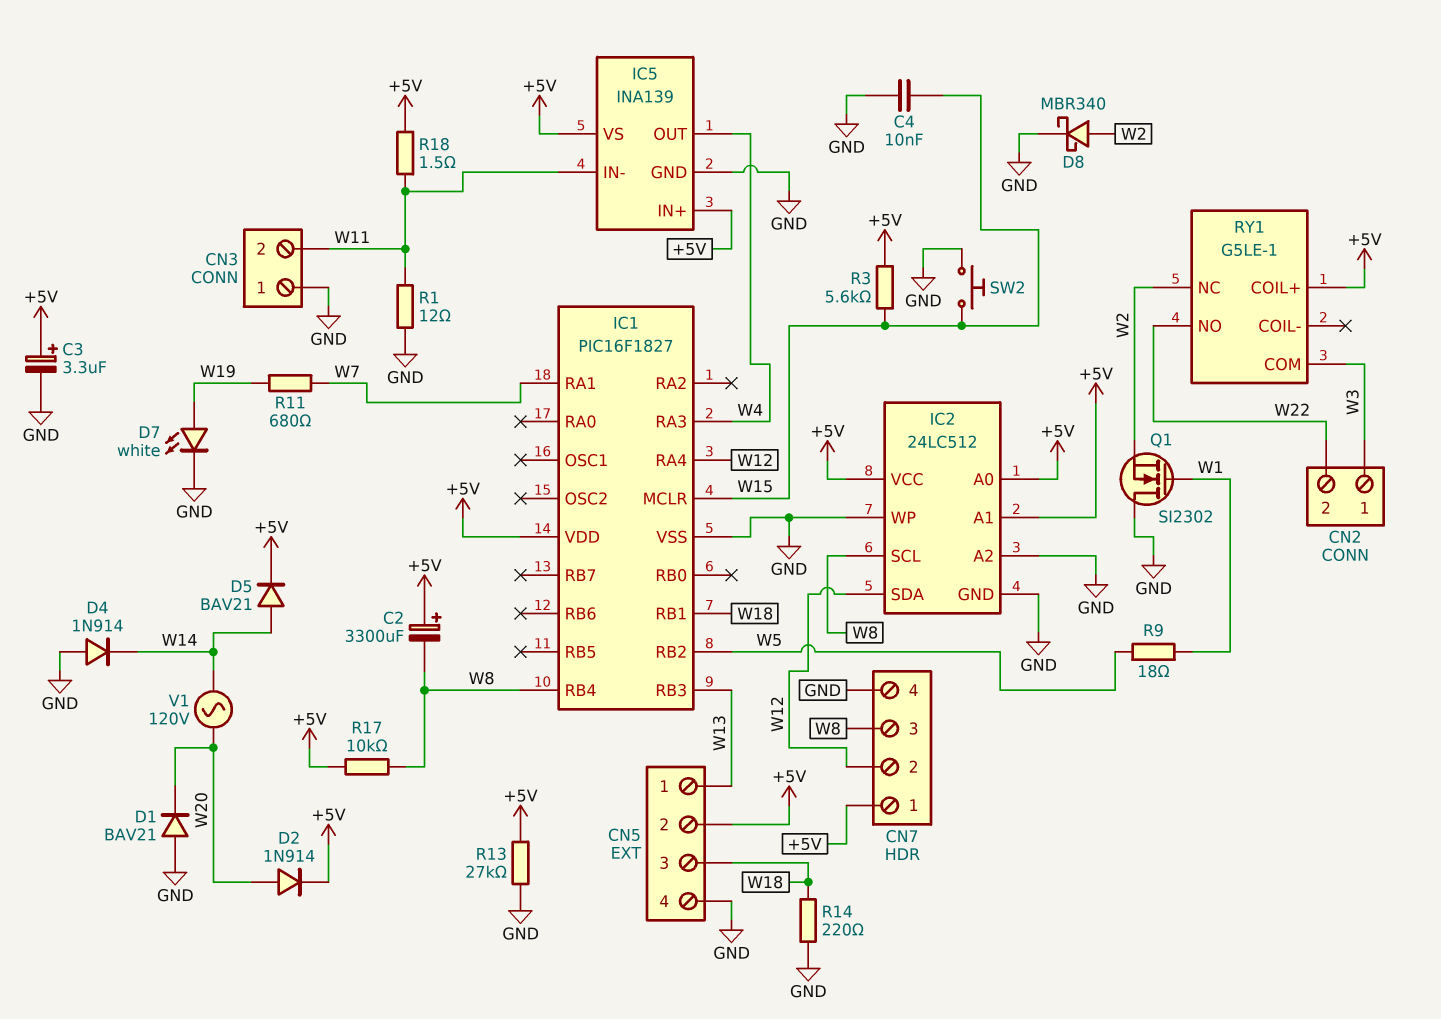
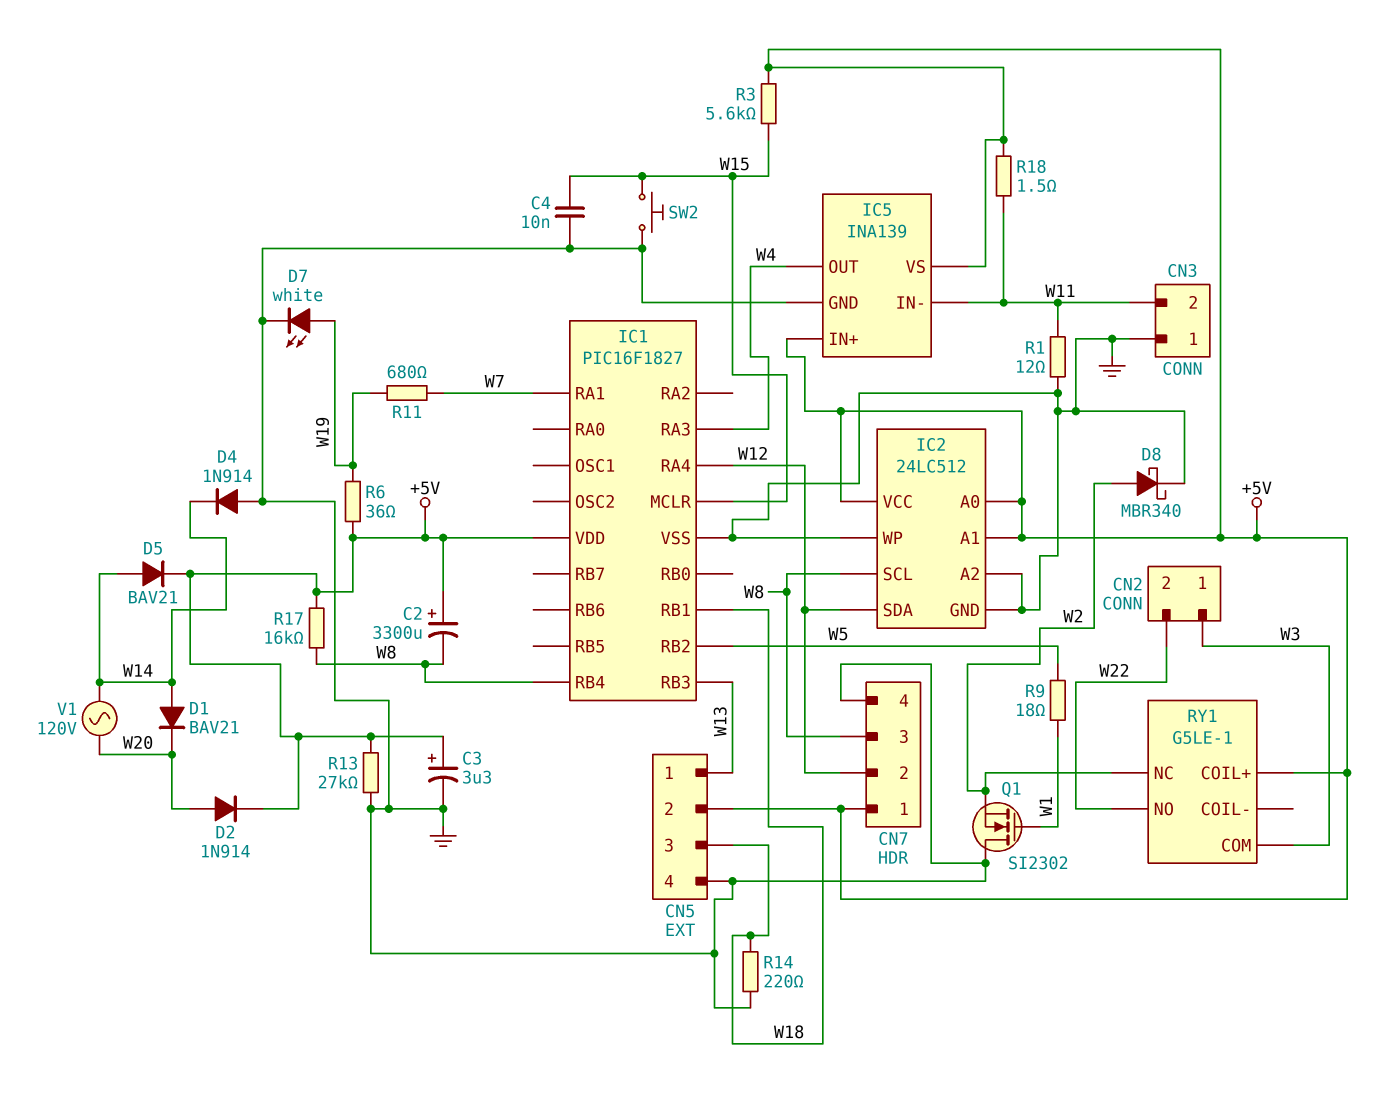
D1: diode BAV21 (A GND, K W20) -> diode BAV21 (A W14, K W20)
R6: none -> 36 (+5V, W19)
R17: 10k (+5V, W8) -> 16k (+5V, W8)

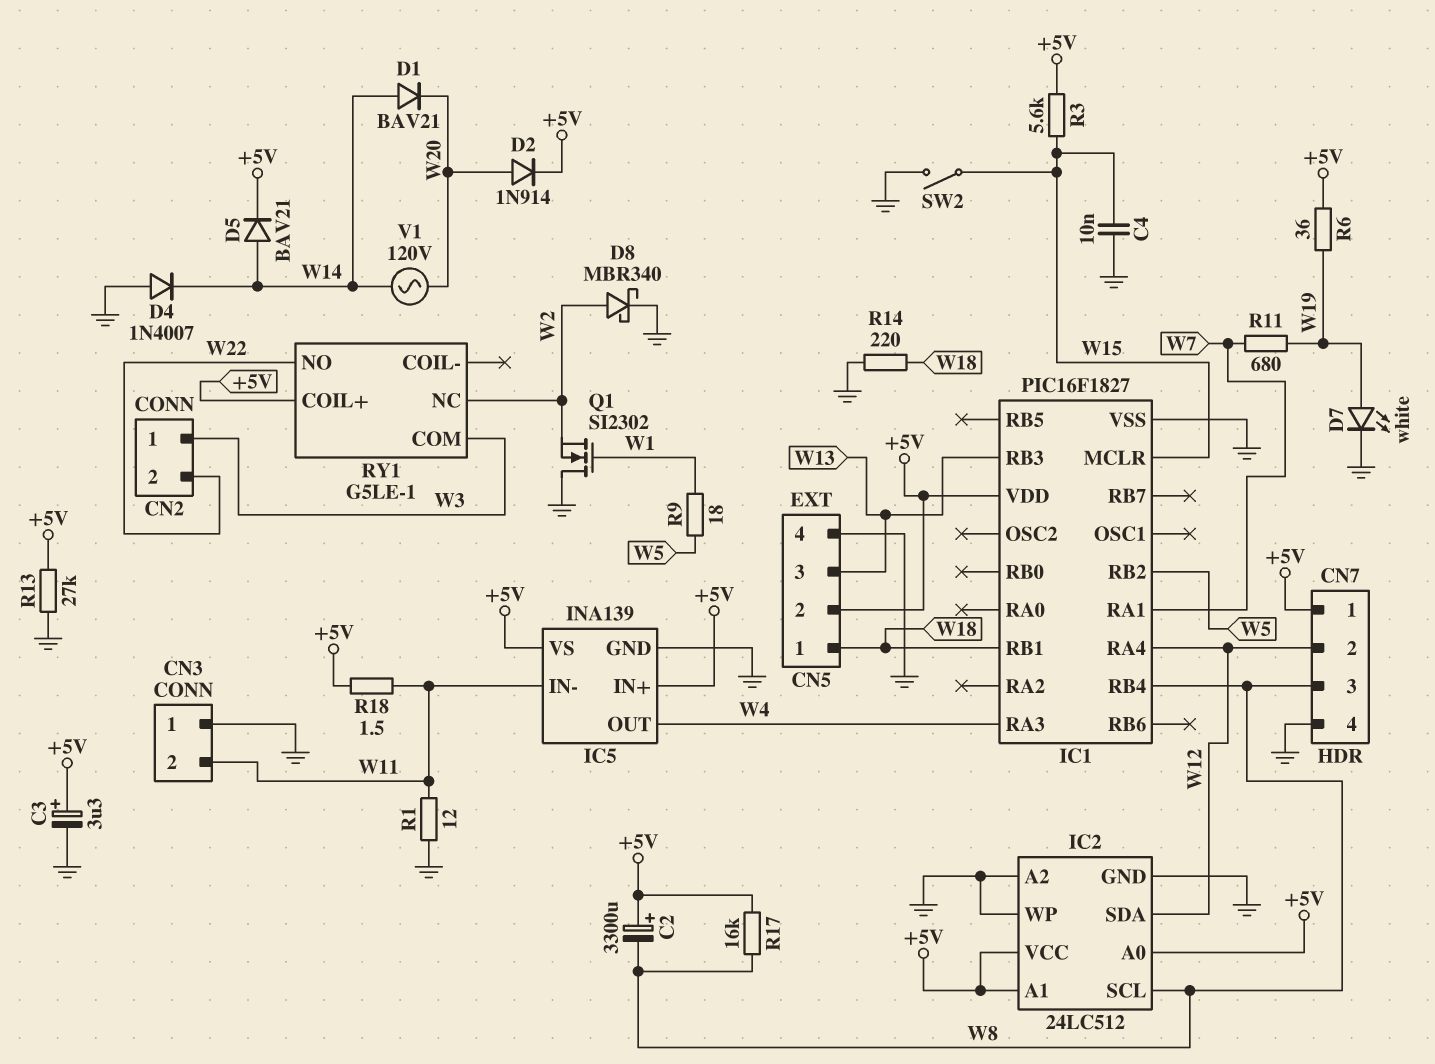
CN5 pin 1: W13 -> W18
CN5 pin 3: W18 -> W13
D4: diode 1N914 (A GND, K W14) -> diode 1N4007 (A GND, K W14)
SW2: button (GND, W15) -> switch (GND, W15)

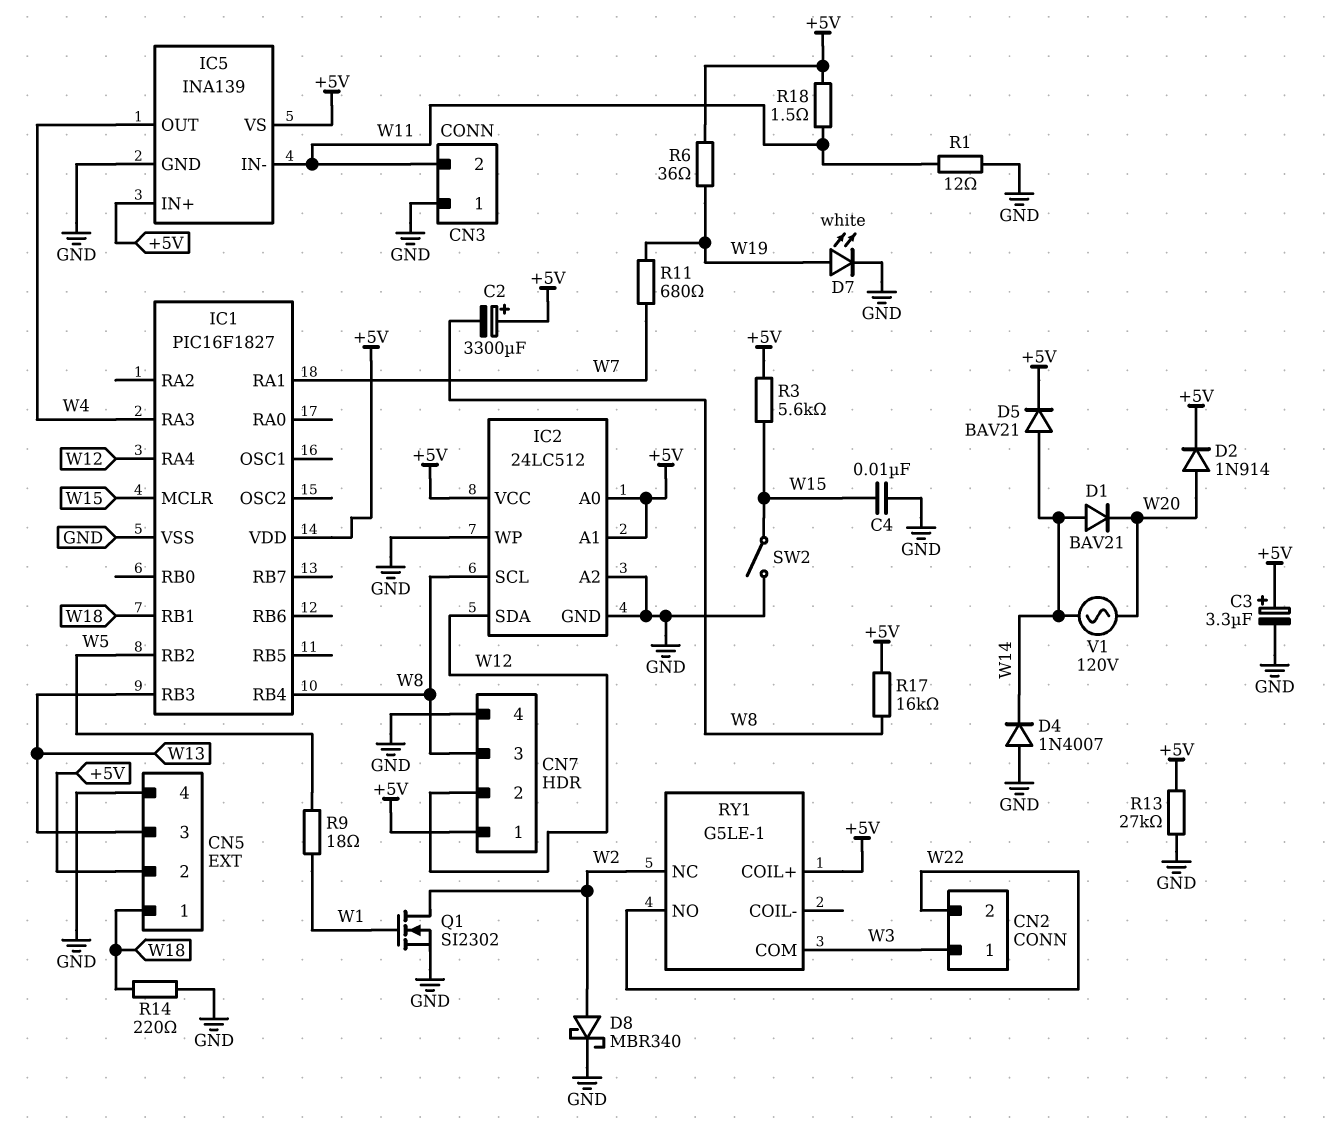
Q1: NMOS SI2302 (G W1, D GND, S W2) -> NMOS SI2302 (G W1, D W2, S GND)

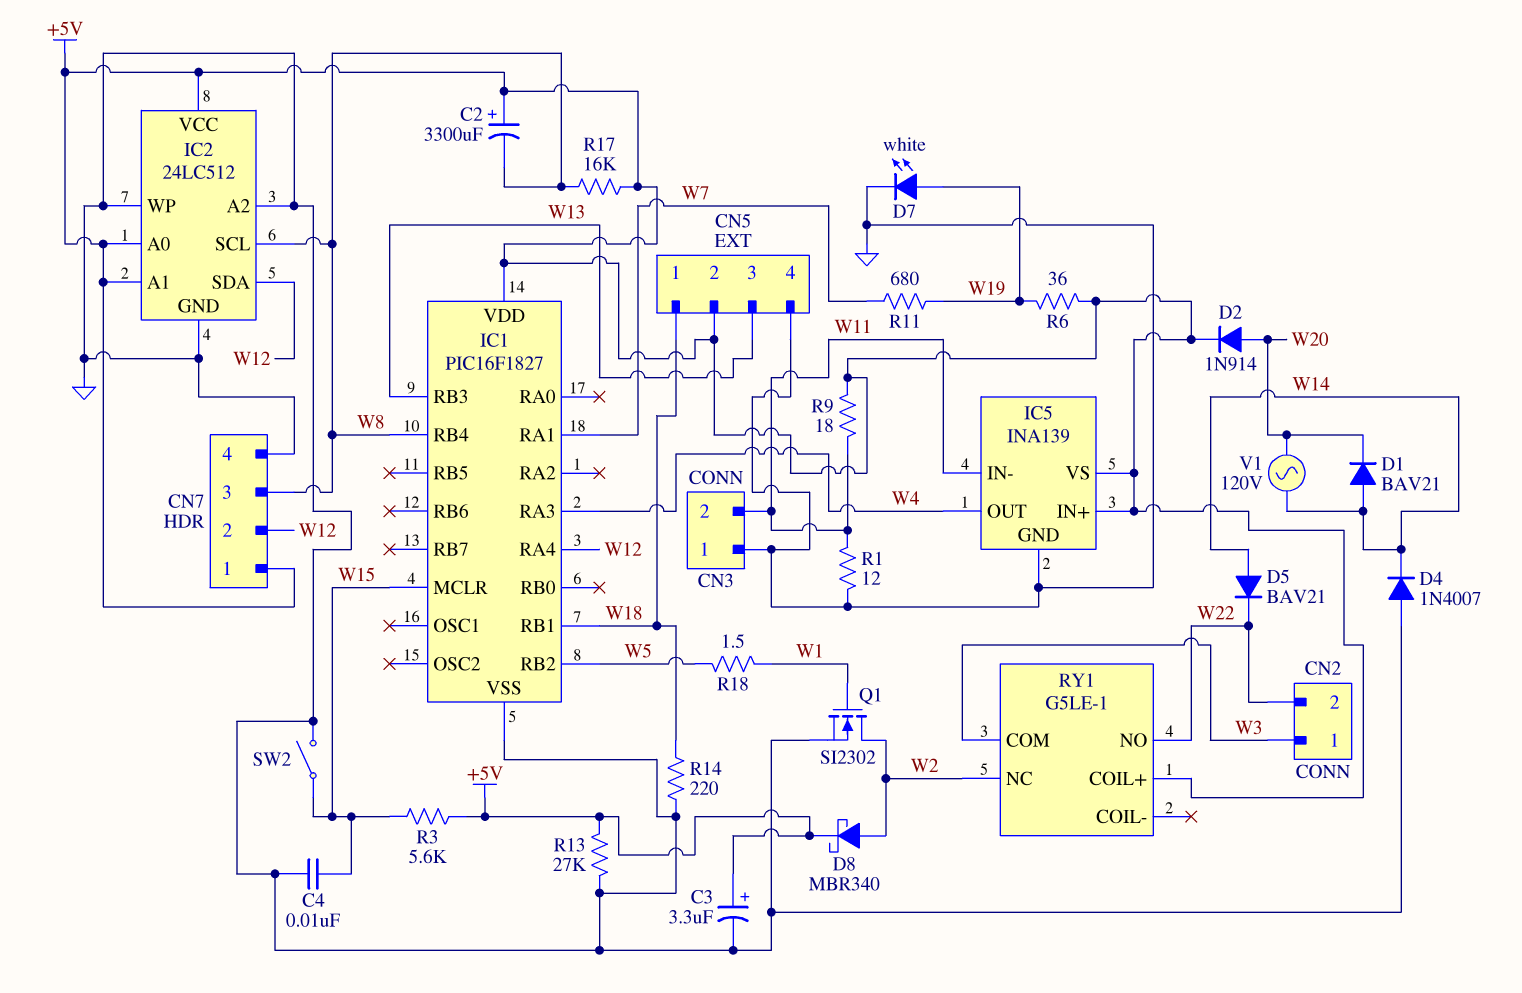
D5: diode BAV21 (A W14, K +5V) -> diode BAV21 (A W14, K W22)
D8: schottky MBR340 (A W2, K GND) -> schottky MBR340 (A W2, K +5V)
R9: 18 (W1, W5) -> 18 (+5V, W11)
R18: 1.5 (+5V, W11) -> 1.5 (W1, W5)

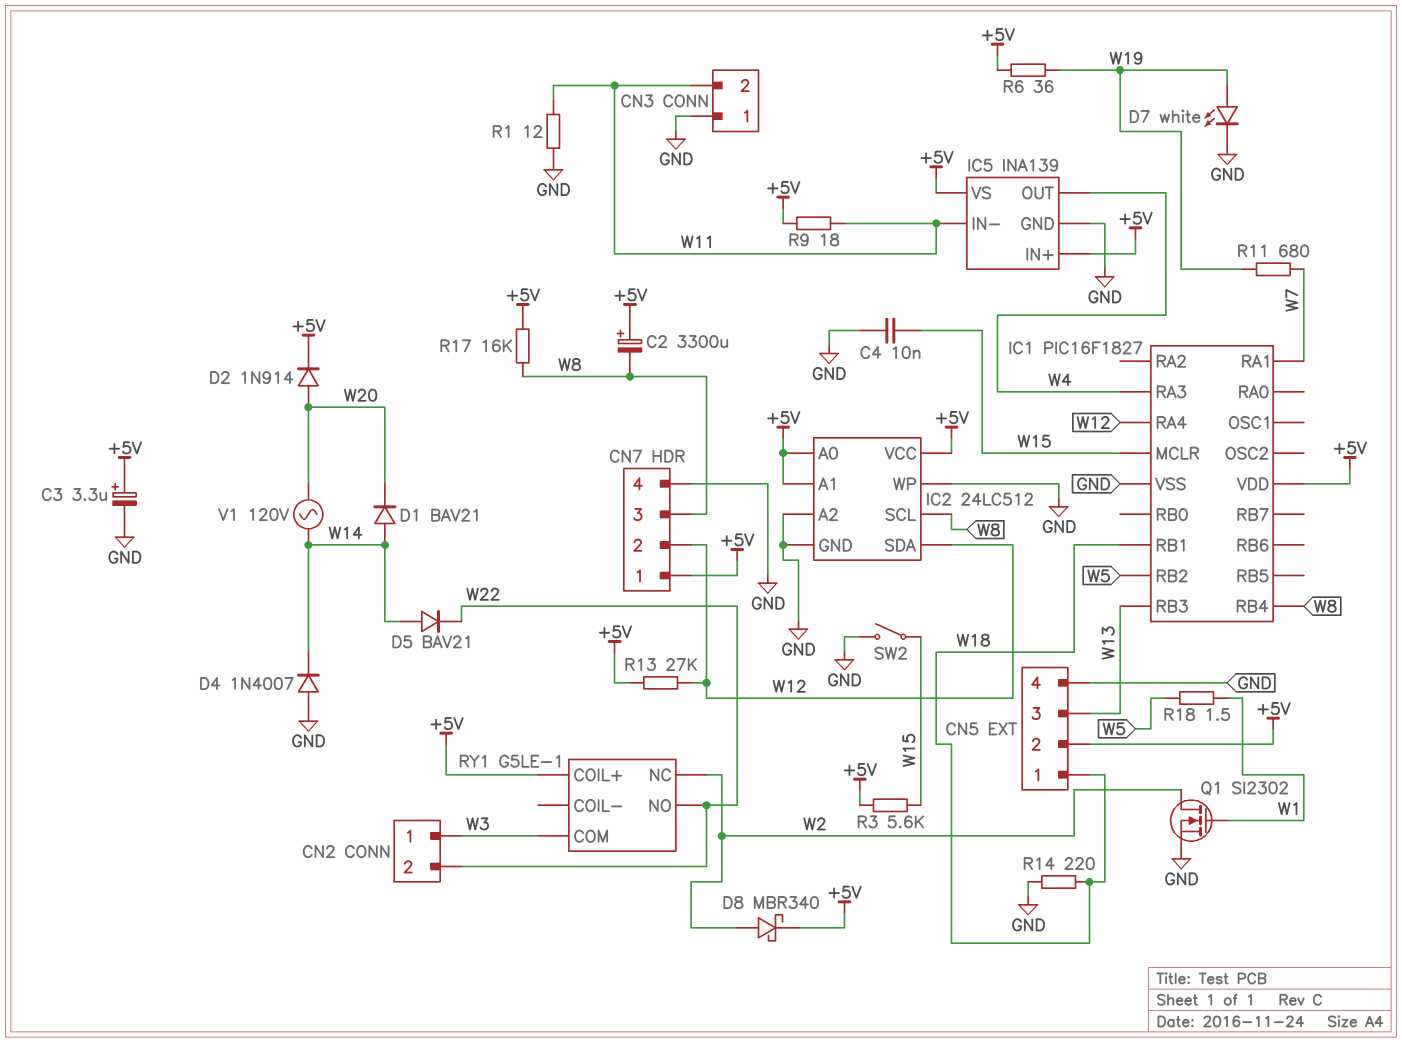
R13: 27k (+5V, GND) -> 27k (+5V, W12)

